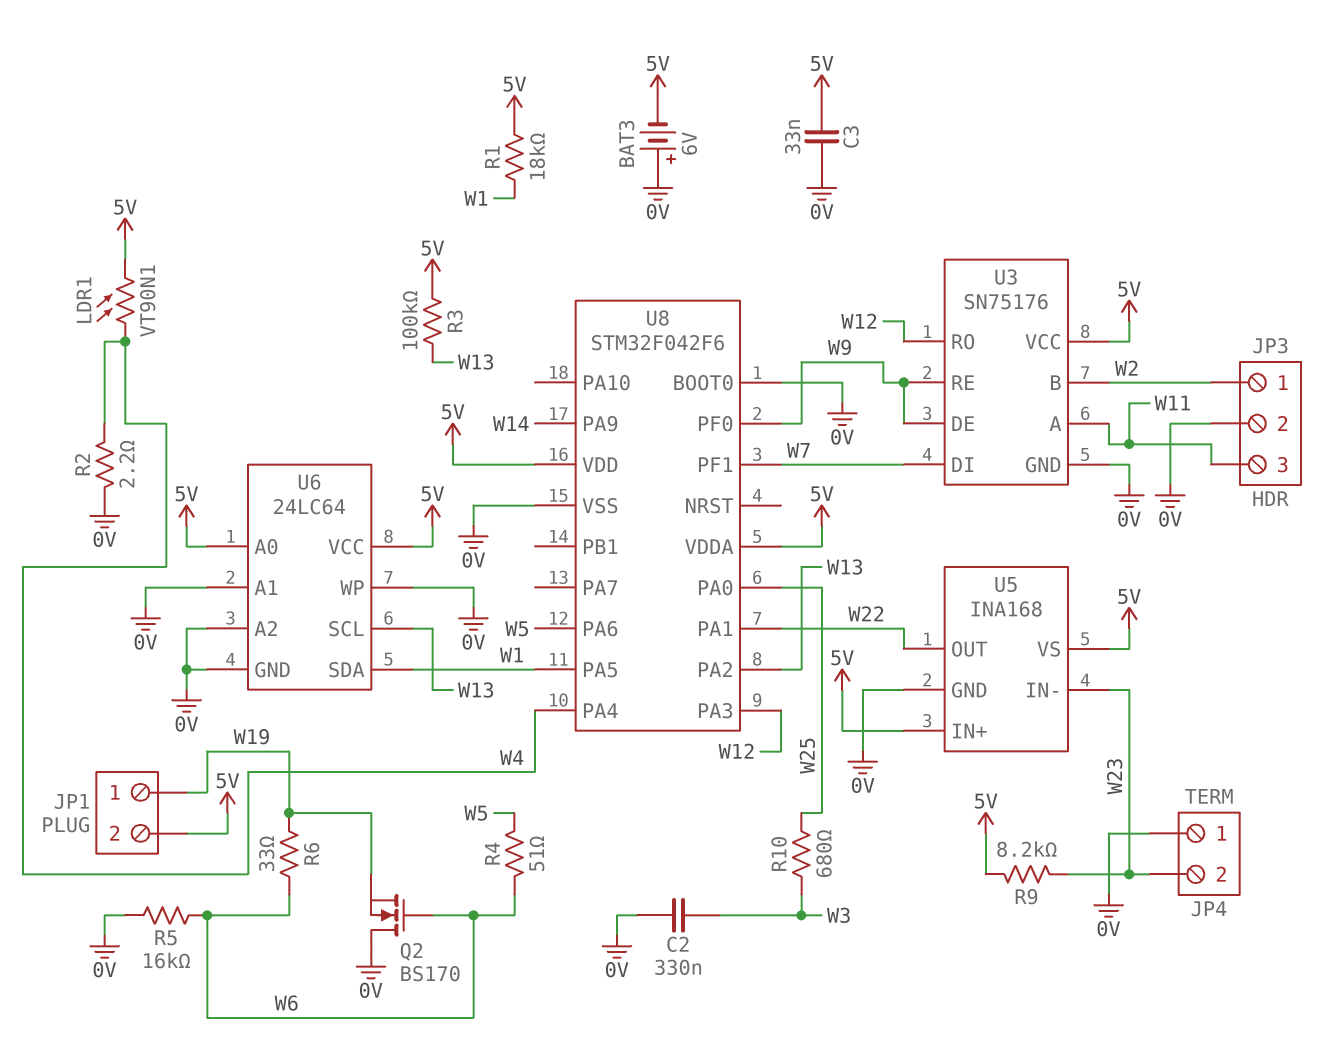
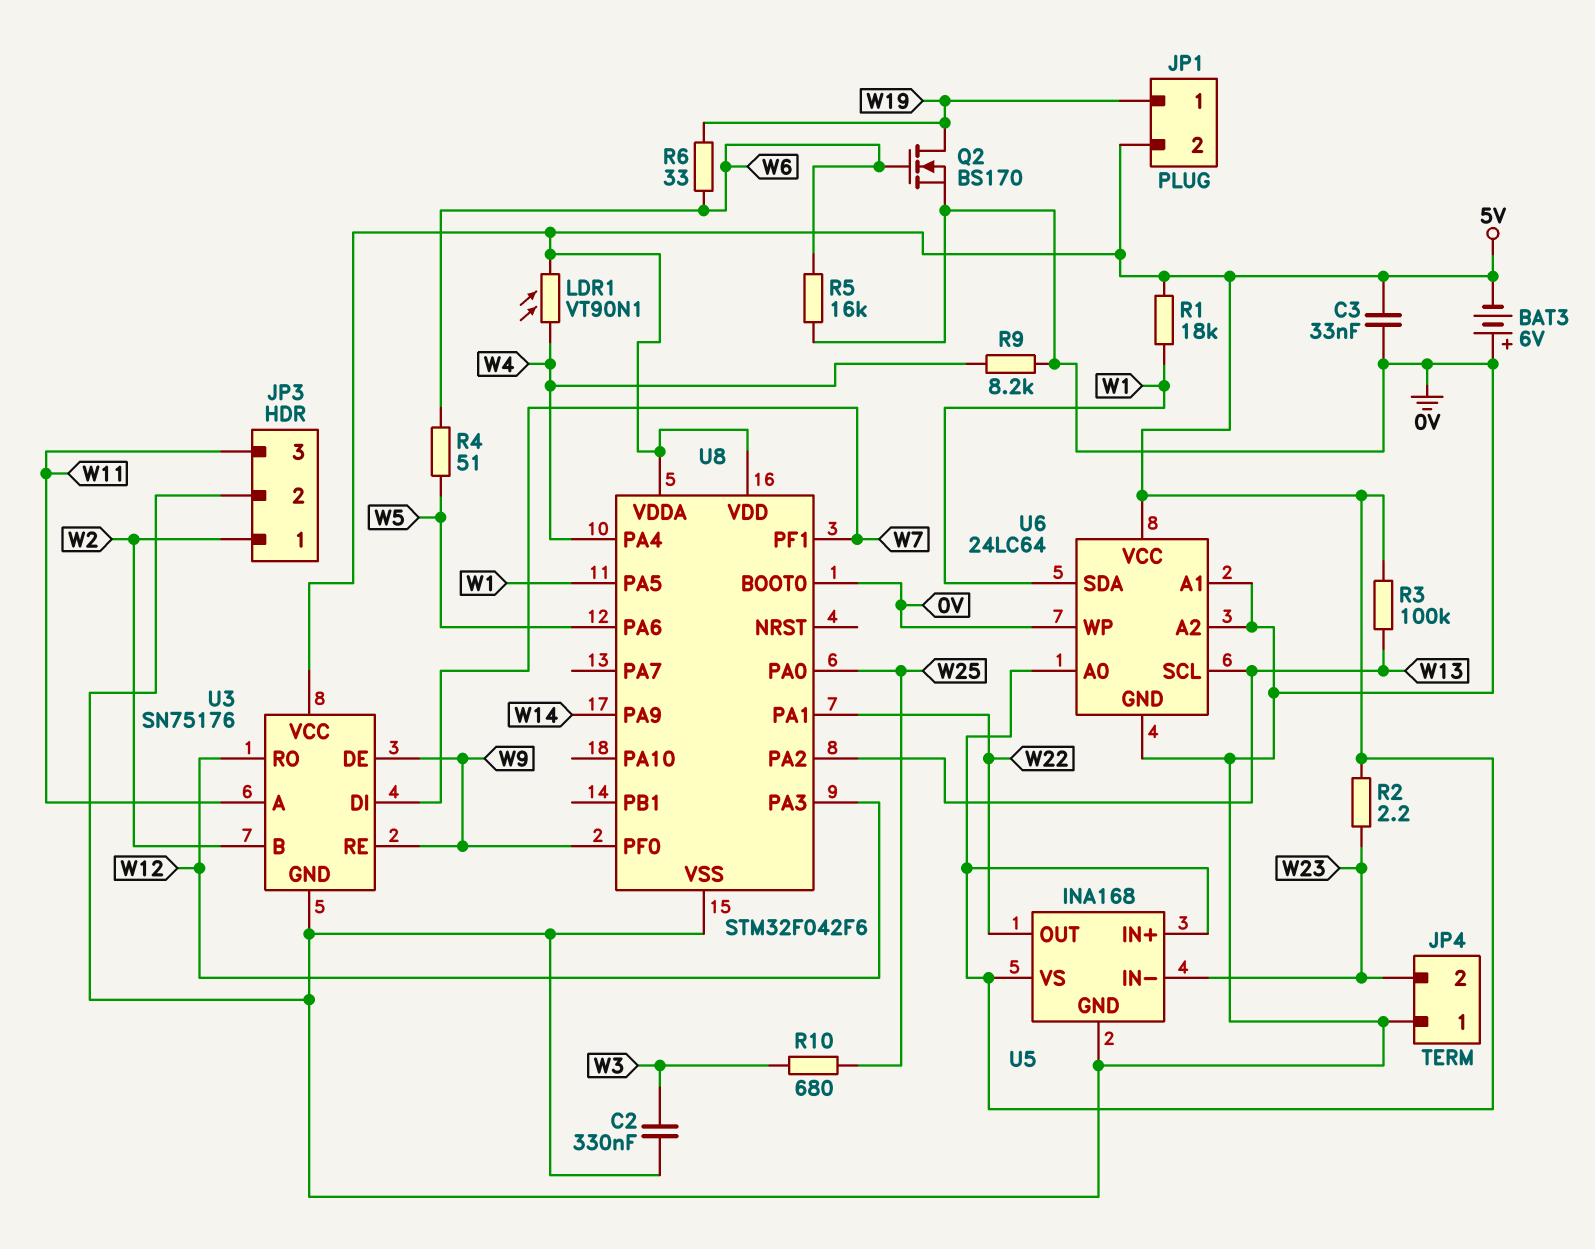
Q2: NMOS BS170 (G W6, D 0V, S W19) -> NMOS BS170 (G W6, D W19, S 0V)
R2: 2.2 (0V, W4) -> 2.2 (5V, W23)
R9: 8.2k (5V, W23) -> 8.2k (0V, W4)

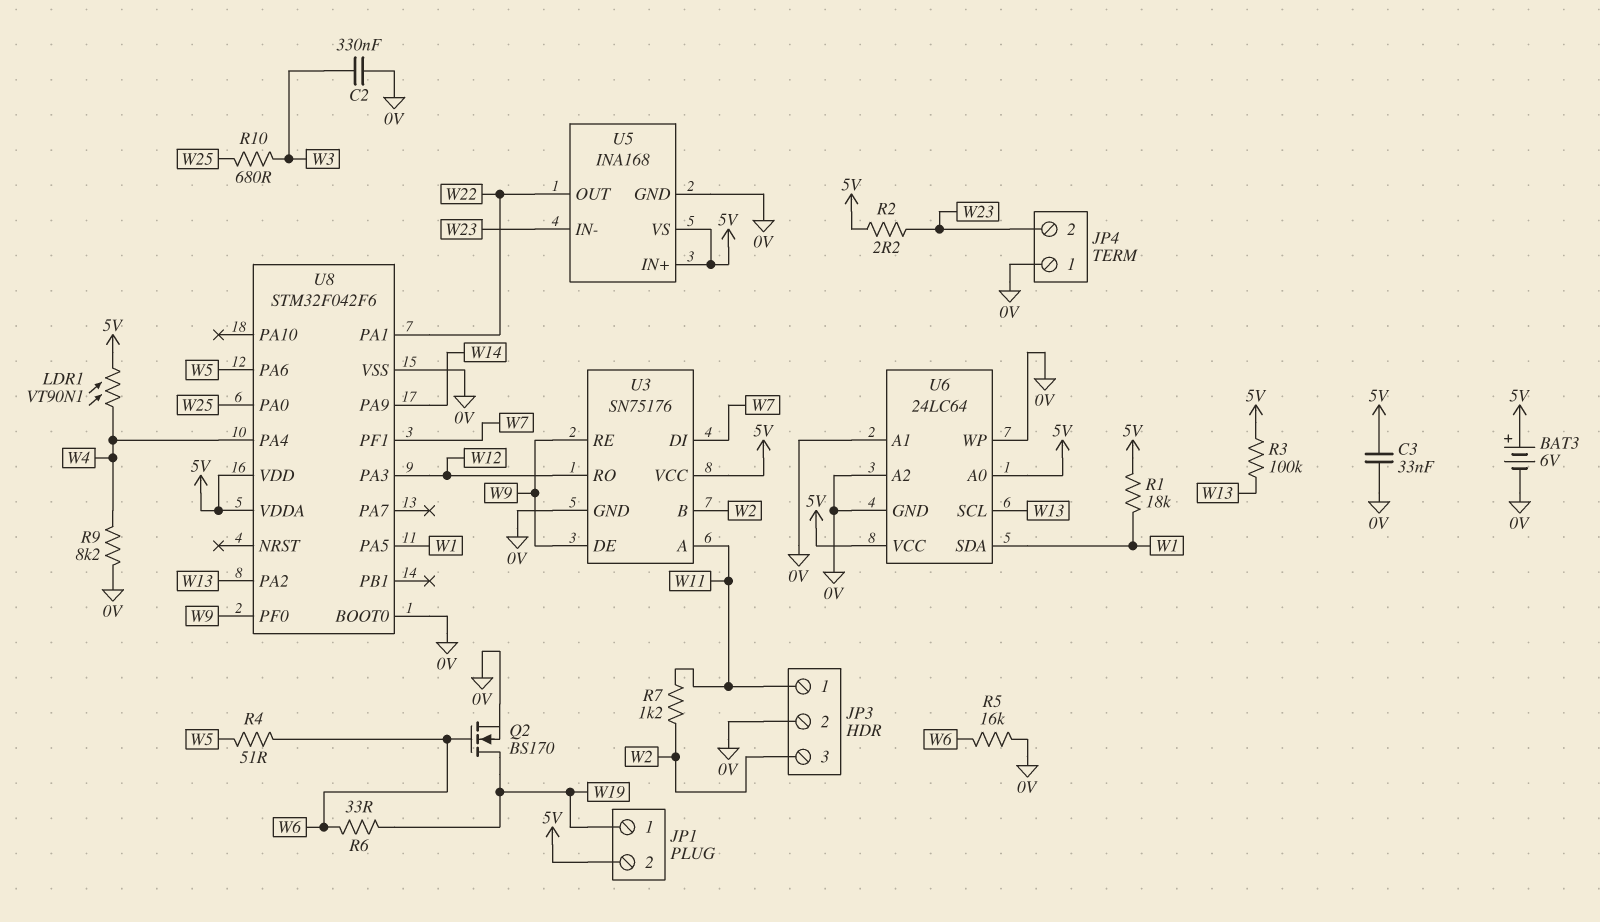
BAT3: 6V (plus 0V, minus 5V) -> 6V (plus 5V, minus 0V)
JP3 pin 1: W2 -> W11
JP3 pin 3: W11 -> W2
R7: none -> 1.2k (W2, W11)

